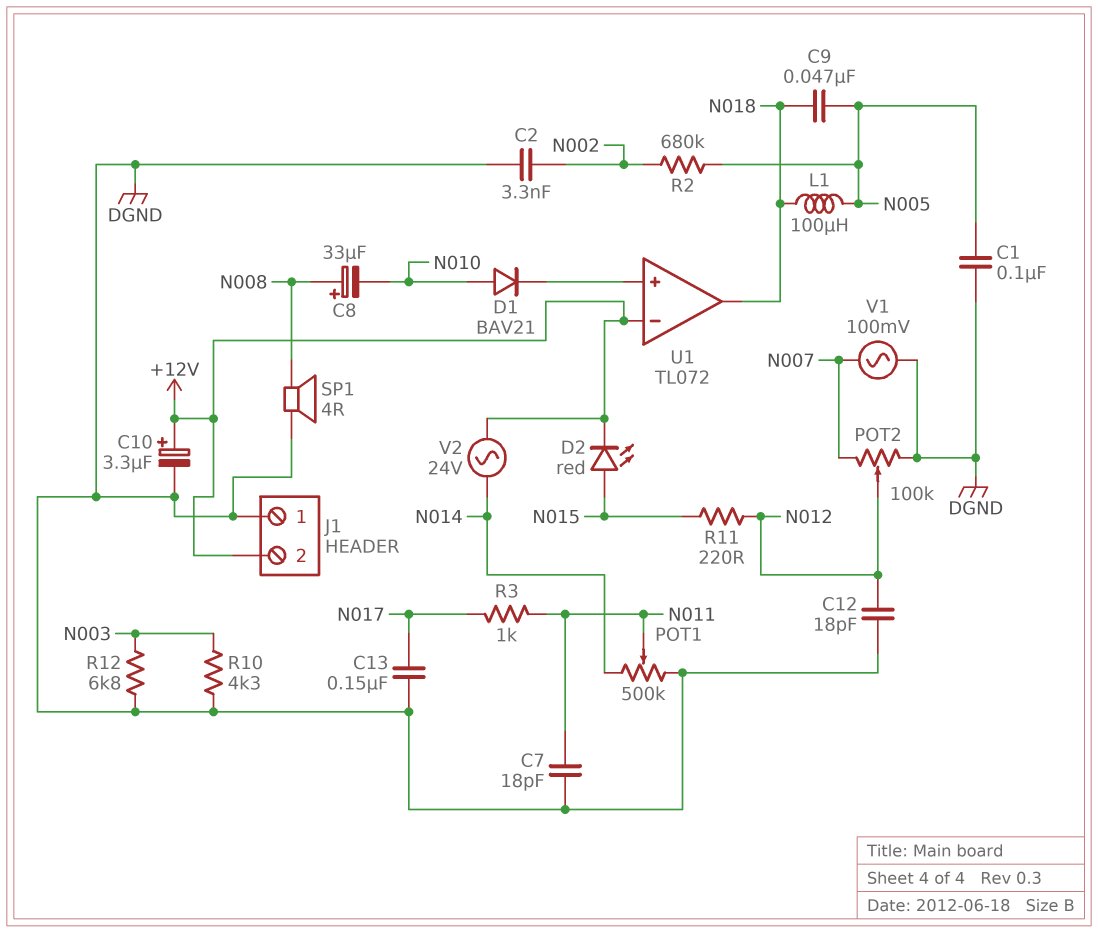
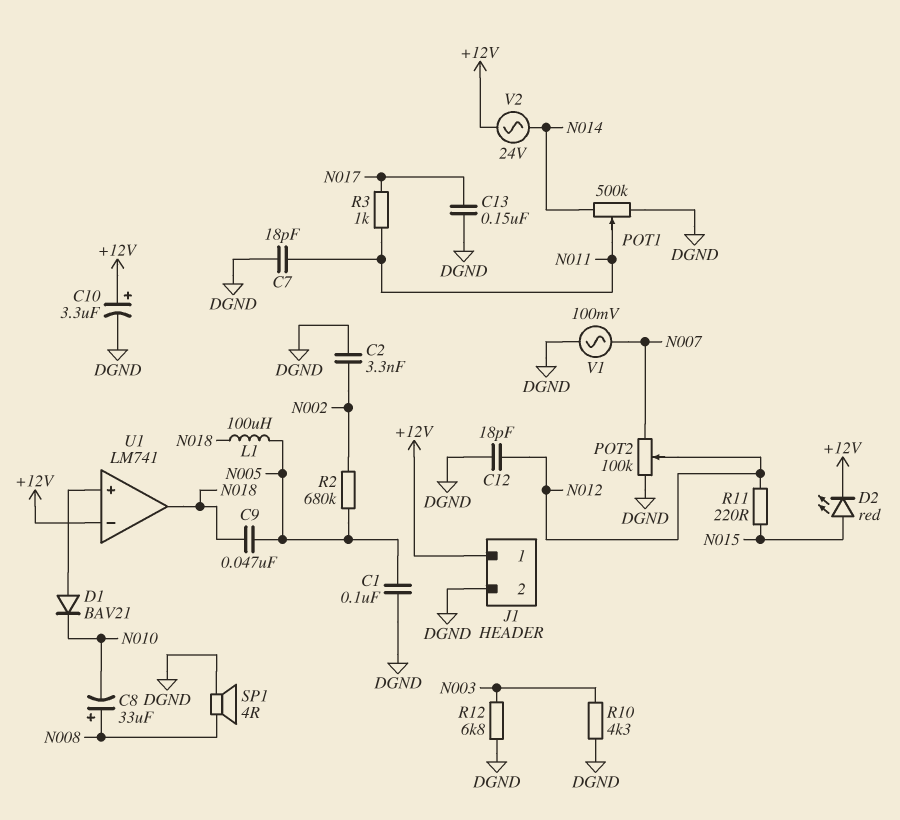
D1: diode BAV21 (A N010, K U1/in+) -> diode BAV21 (A U1/in+, K N010)
J1 pin 1: DGND -> +12V
J1 pin 2: +12V -> DGND
U1: TL072 -> LM741

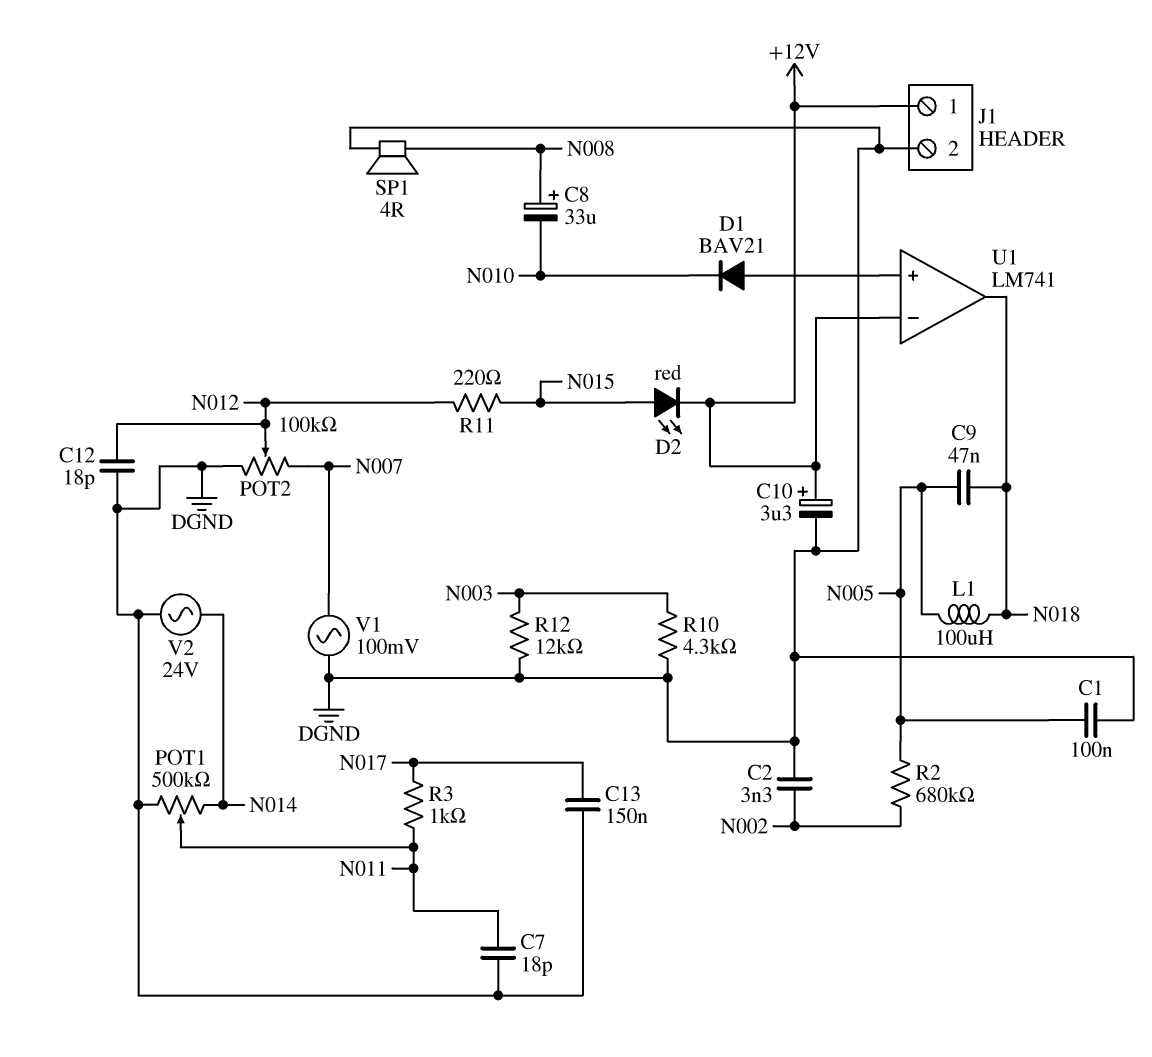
R12: 6.8k (DGND, N003) -> 12k (DGND, N003)
V2: AC 24V (+12V, N014) -> AC 24V (DGND, N014)

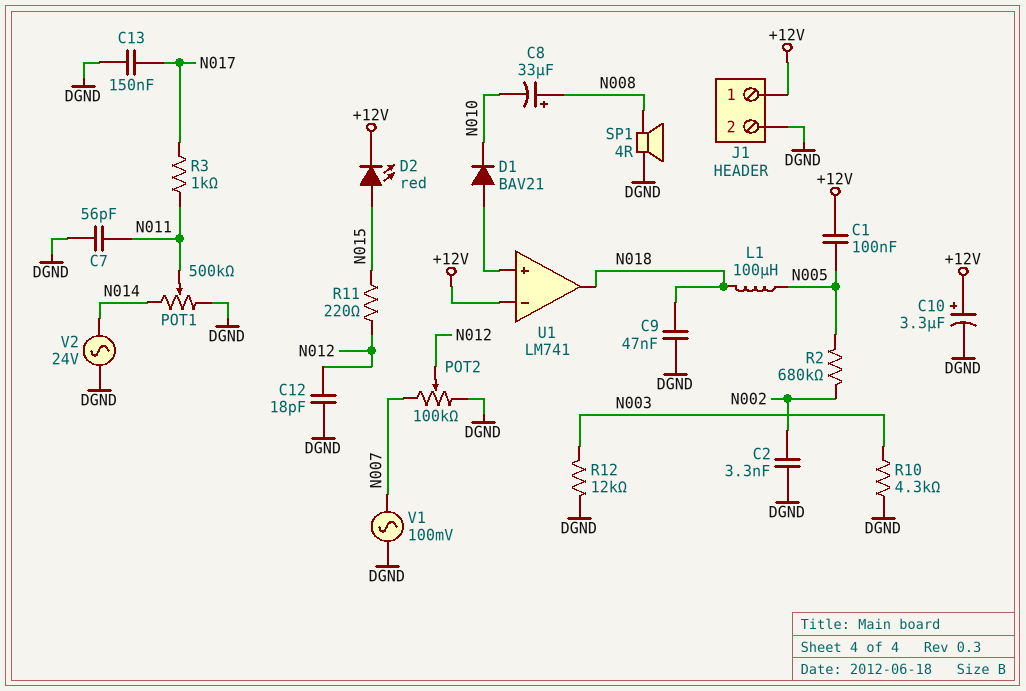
C1: 100nF (DGND, N005) -> 100nF (+12V, N005)
C7: 18pF (DGND, N011) -> 56pF (DGND, N011)
C9: 47nF (N005, N018) -> 47nF (DGND, N018)

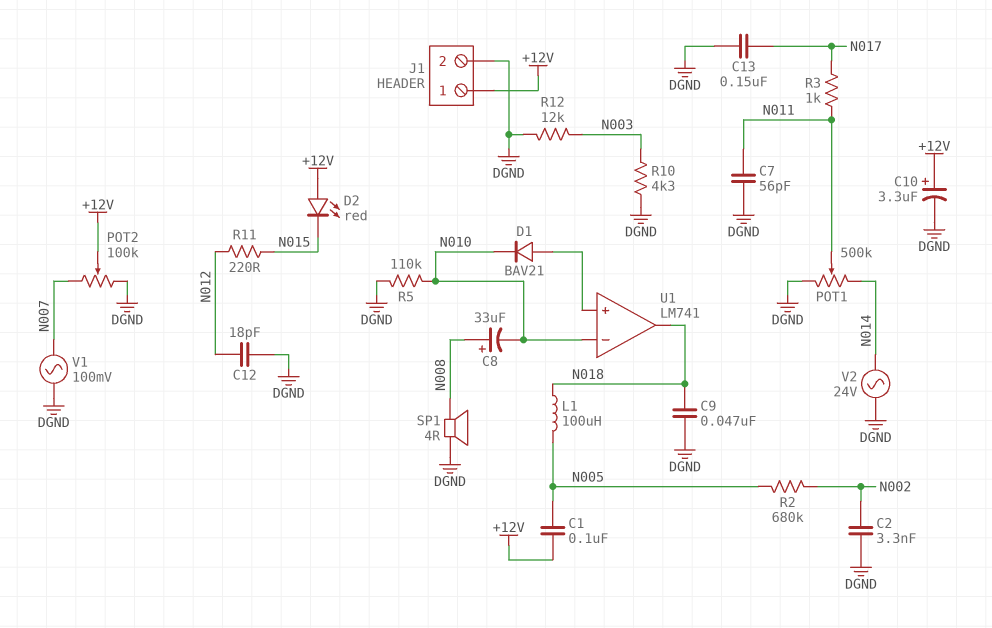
D2: LED red (A N015, K +12V) -> LED red (A +12V, K N015)
POT2: 100k (DGND, N007, wiper N012) -> 100k (DGND, N007, wiper +12V)
R5: none -> 110k (DGND, N010)
U1 pin in-: +12V -> N010

